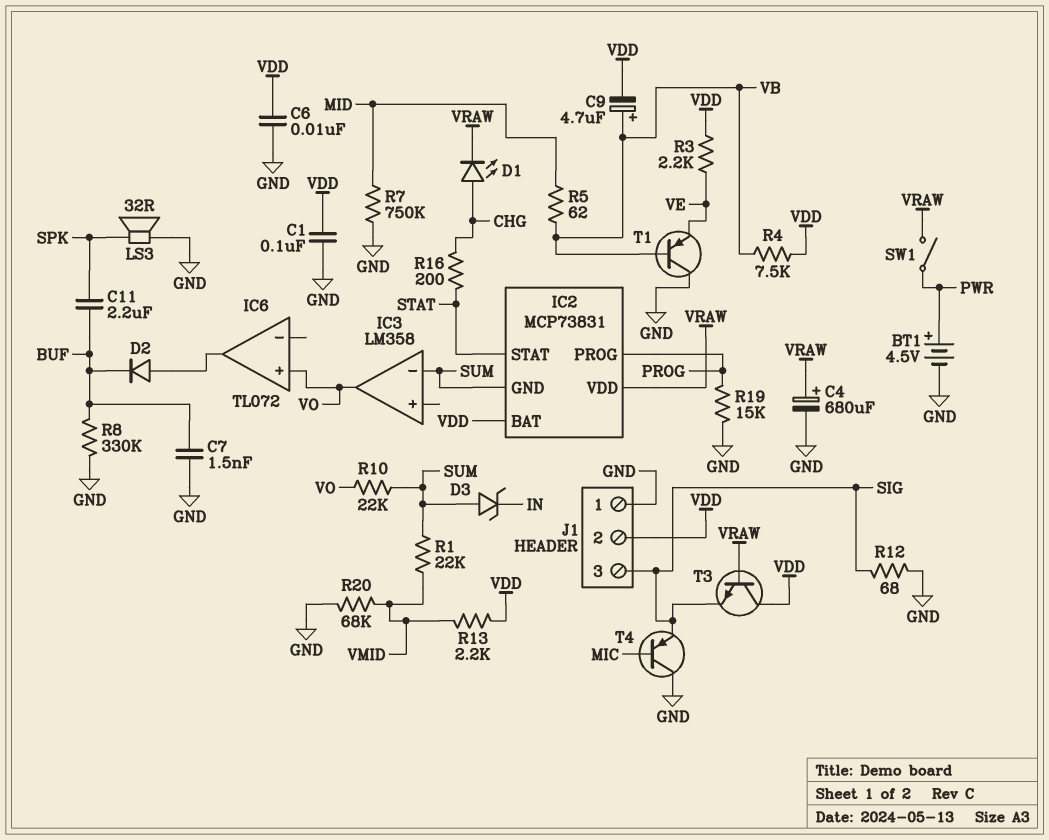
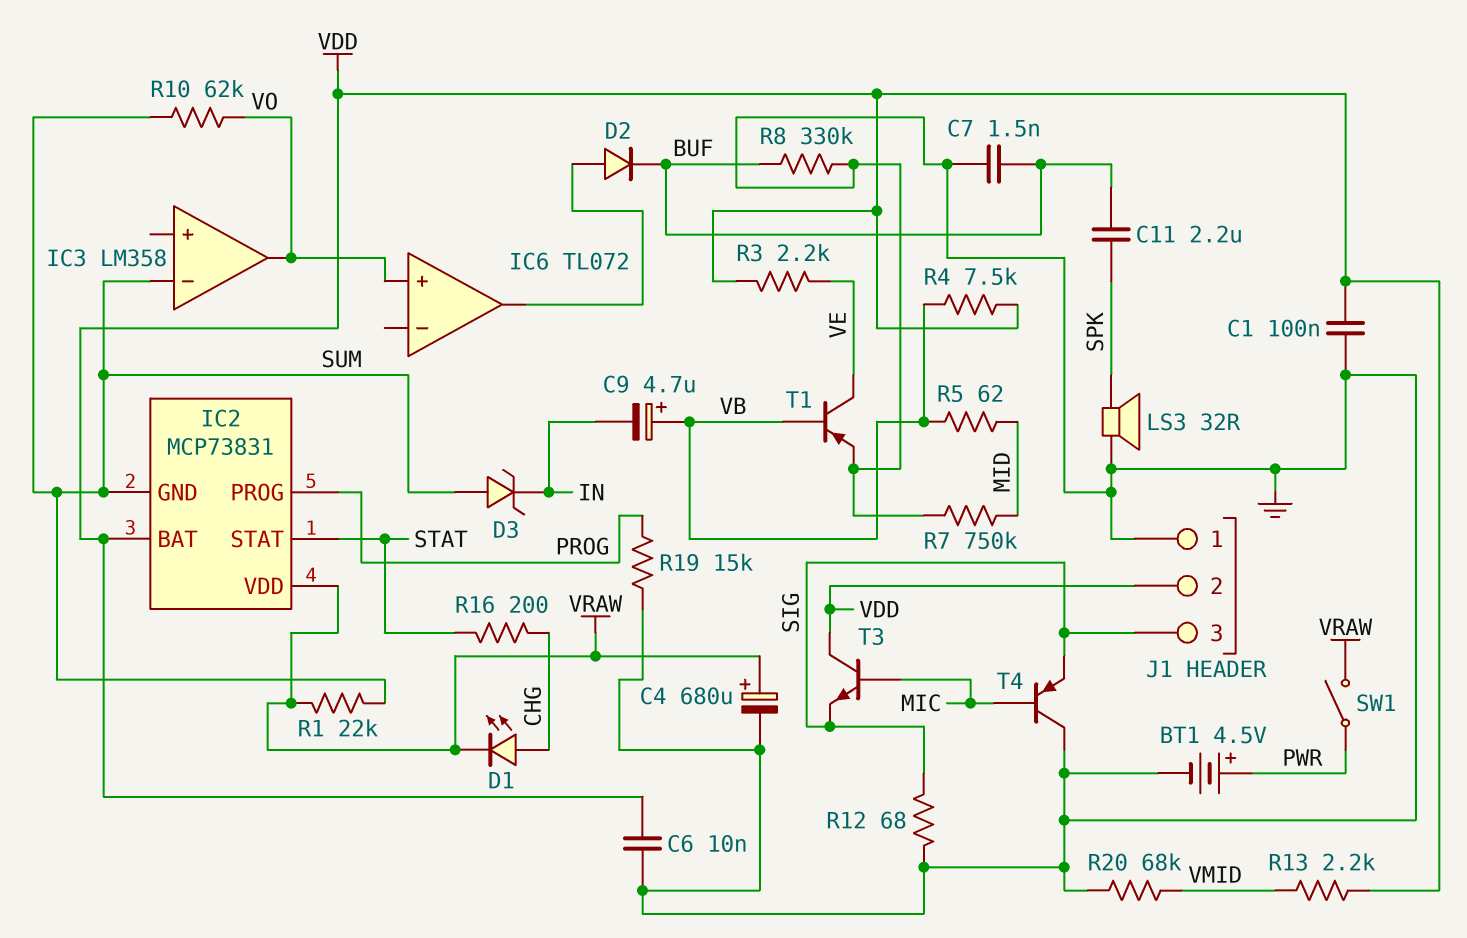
C9: 4.7uF (plus VB, minus VDD) -> 4.7uF (plus VB, minus IN)
R1: 22k (SUM, VMID) -> 22k (SUM, VRAW)
R10: 22k (SUM, VO) -> 62k (SUM, VO)
T1: PNP (B VB, C GND, E VE) -> PNP (B VB, C VE, E GND)
T3: NPN (B VRAW, C VDD, E SIG) -> NPN (B MIC, C VDD, E SIG)

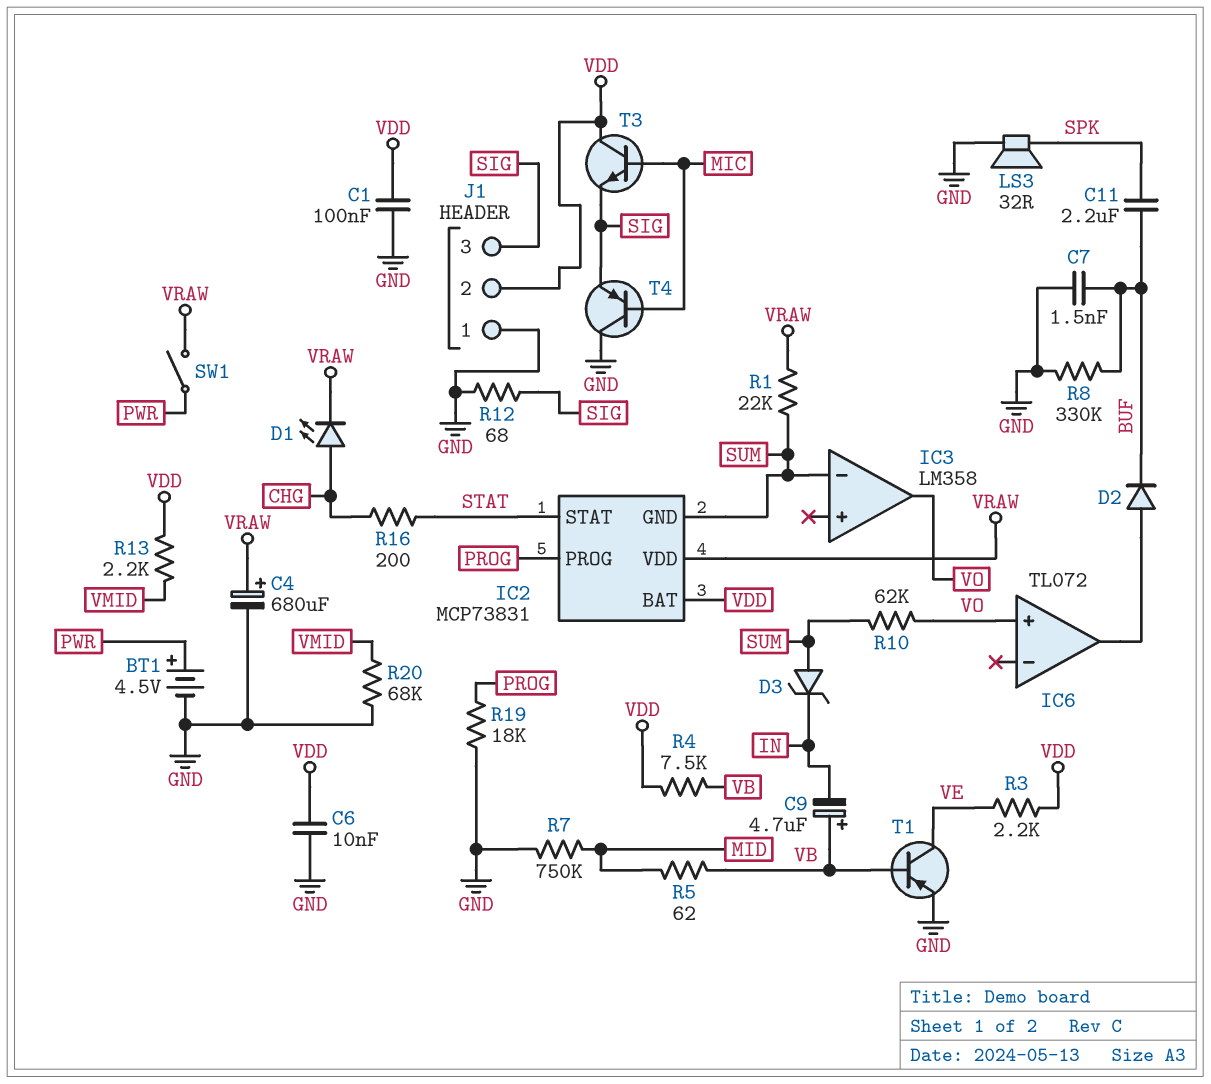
R19: 15k (GND, PROG) -> 18k (GND, PROG)

